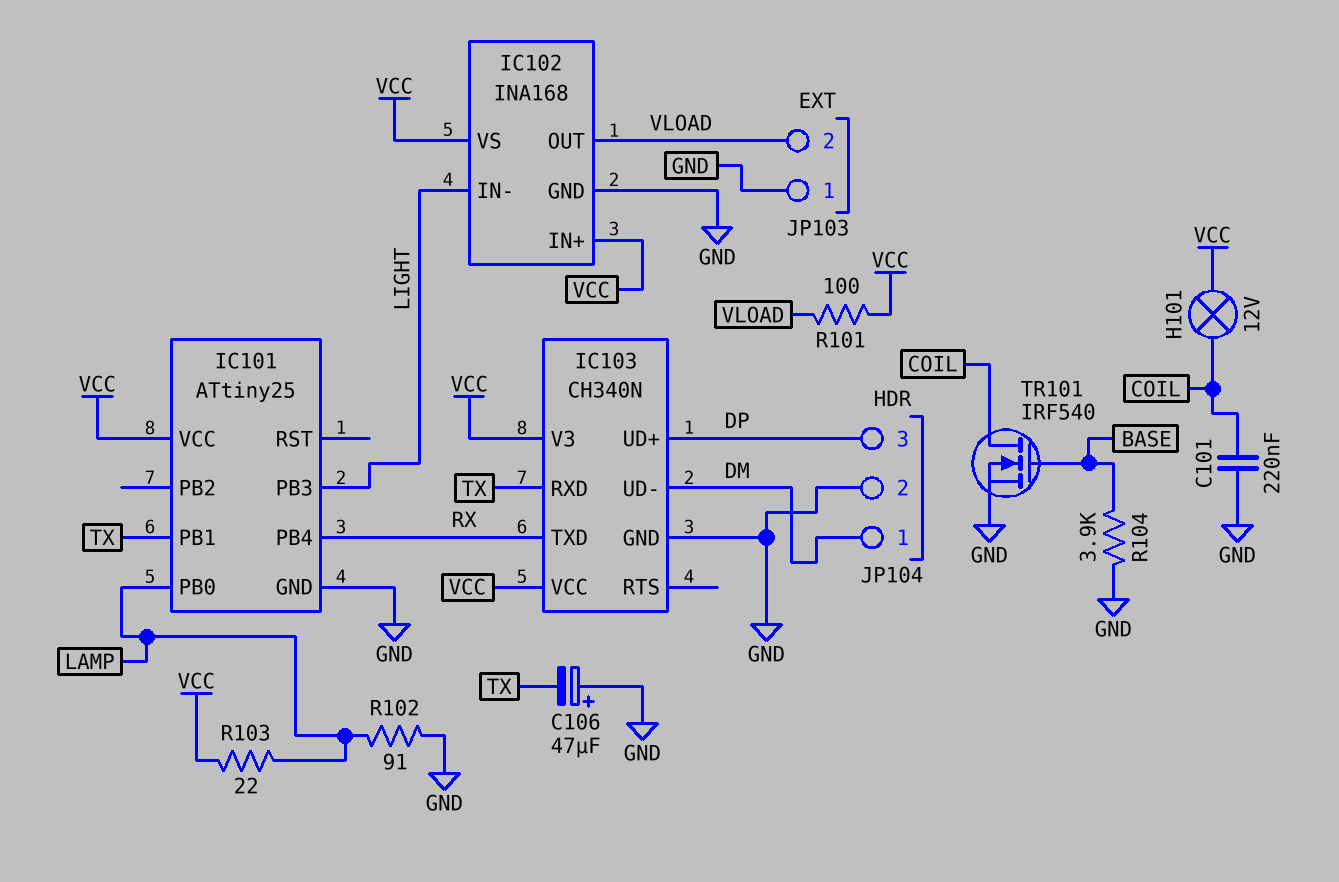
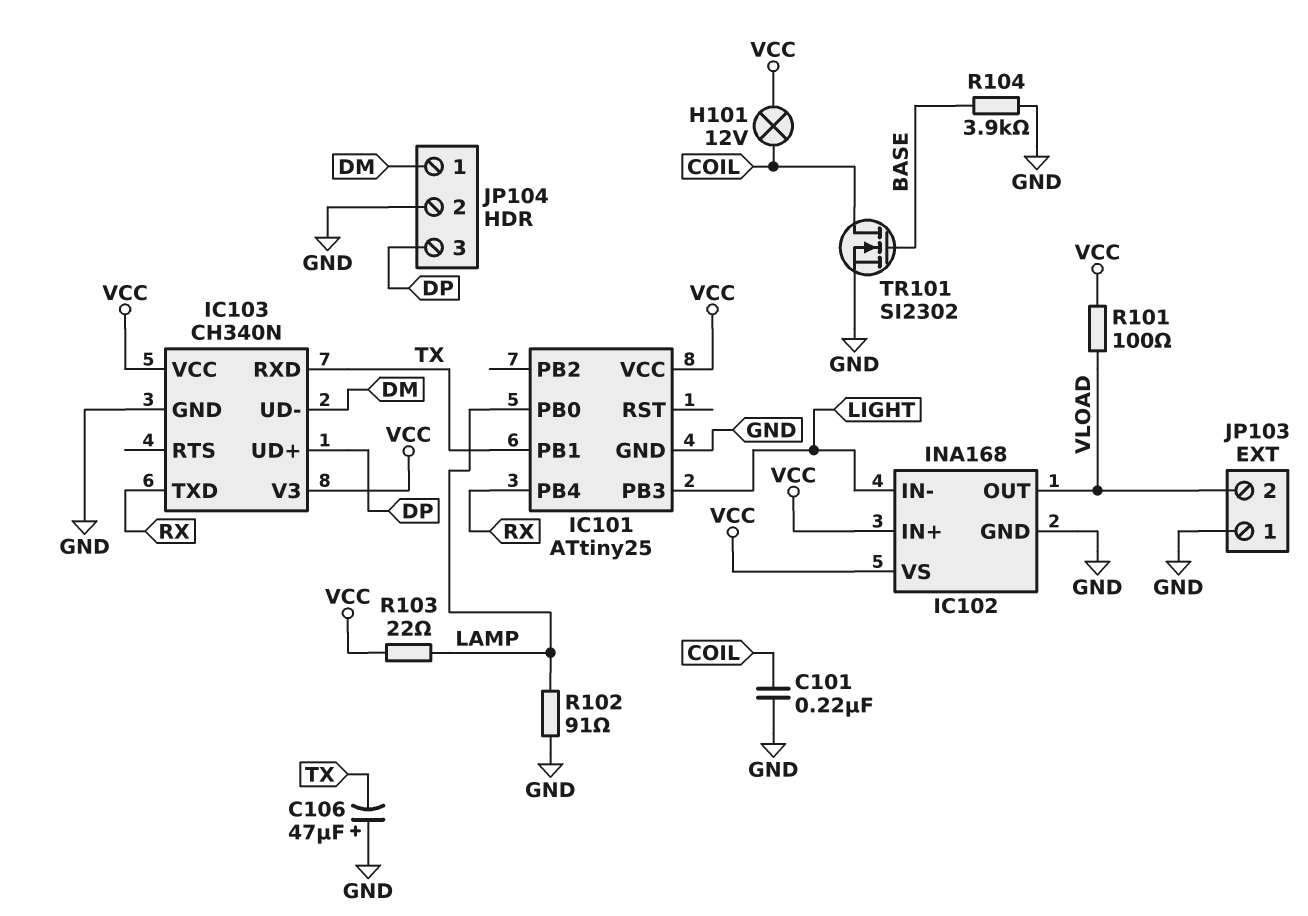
TR101: NMOS IRF540 (G BASE, D COIL, S GND) -> NMOS SI2302 (G BASE, D COIL, S GND)

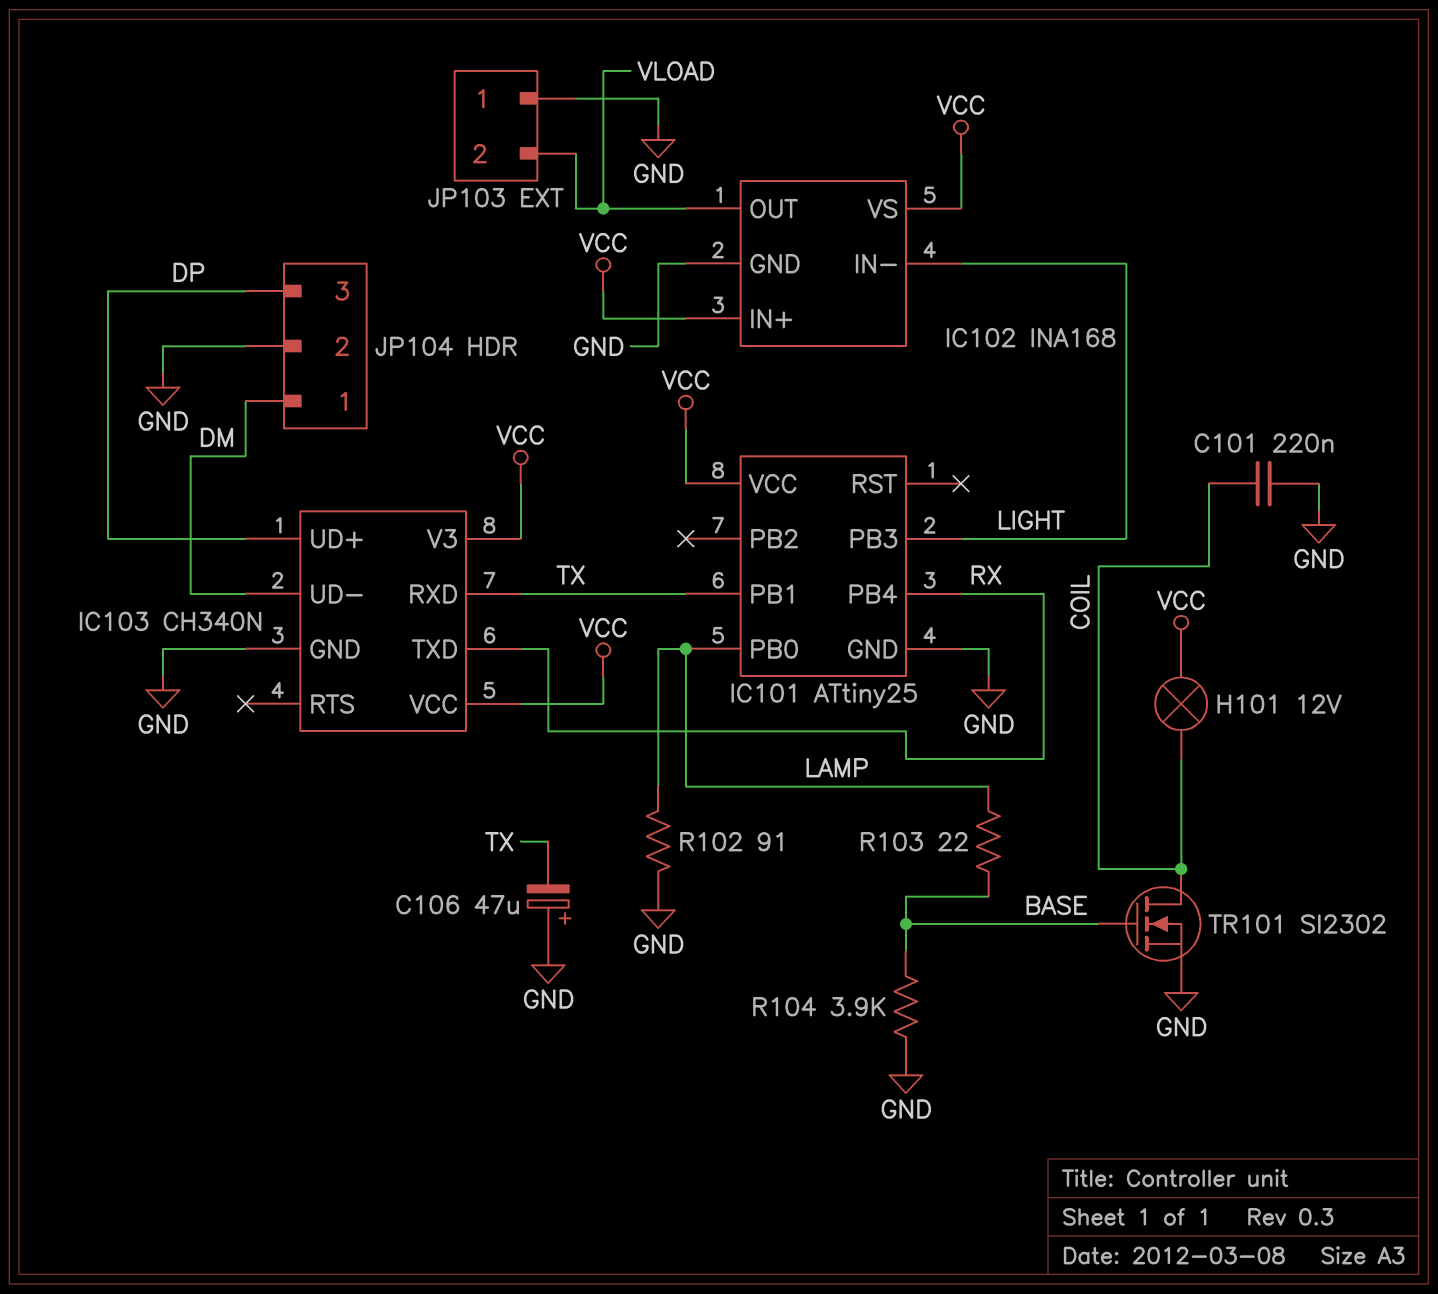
R101: 100 (VCC, VLOAD) -> none
R103: 22 (LAMP, VCC) -> 22 (BASE, LAMP)

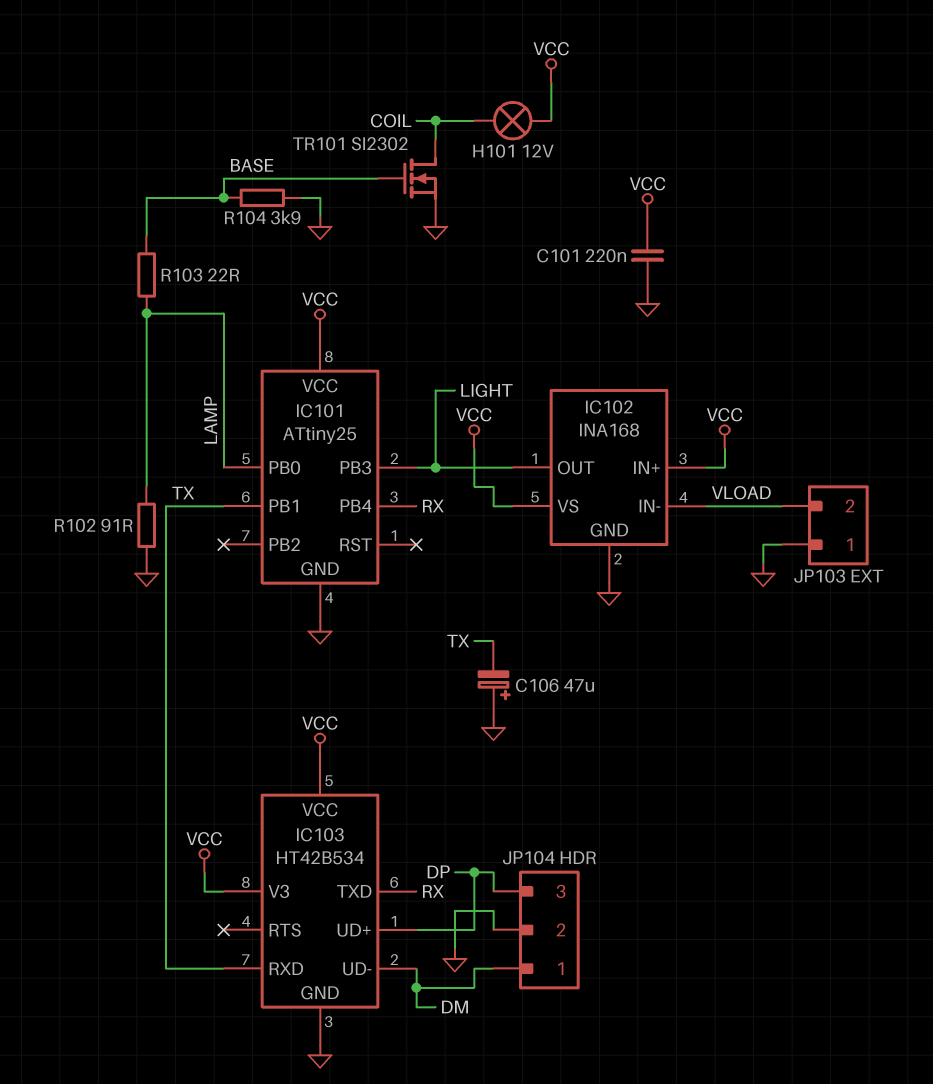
C101: 220nF (COIL, GND) -> 220nF (GND, VCC)
IC102 pin IN-: LIGHT -> VLOAD
IC102 pin OUT: VLOAD -> LIGHT
IC103: CH340N -> HT42B534

